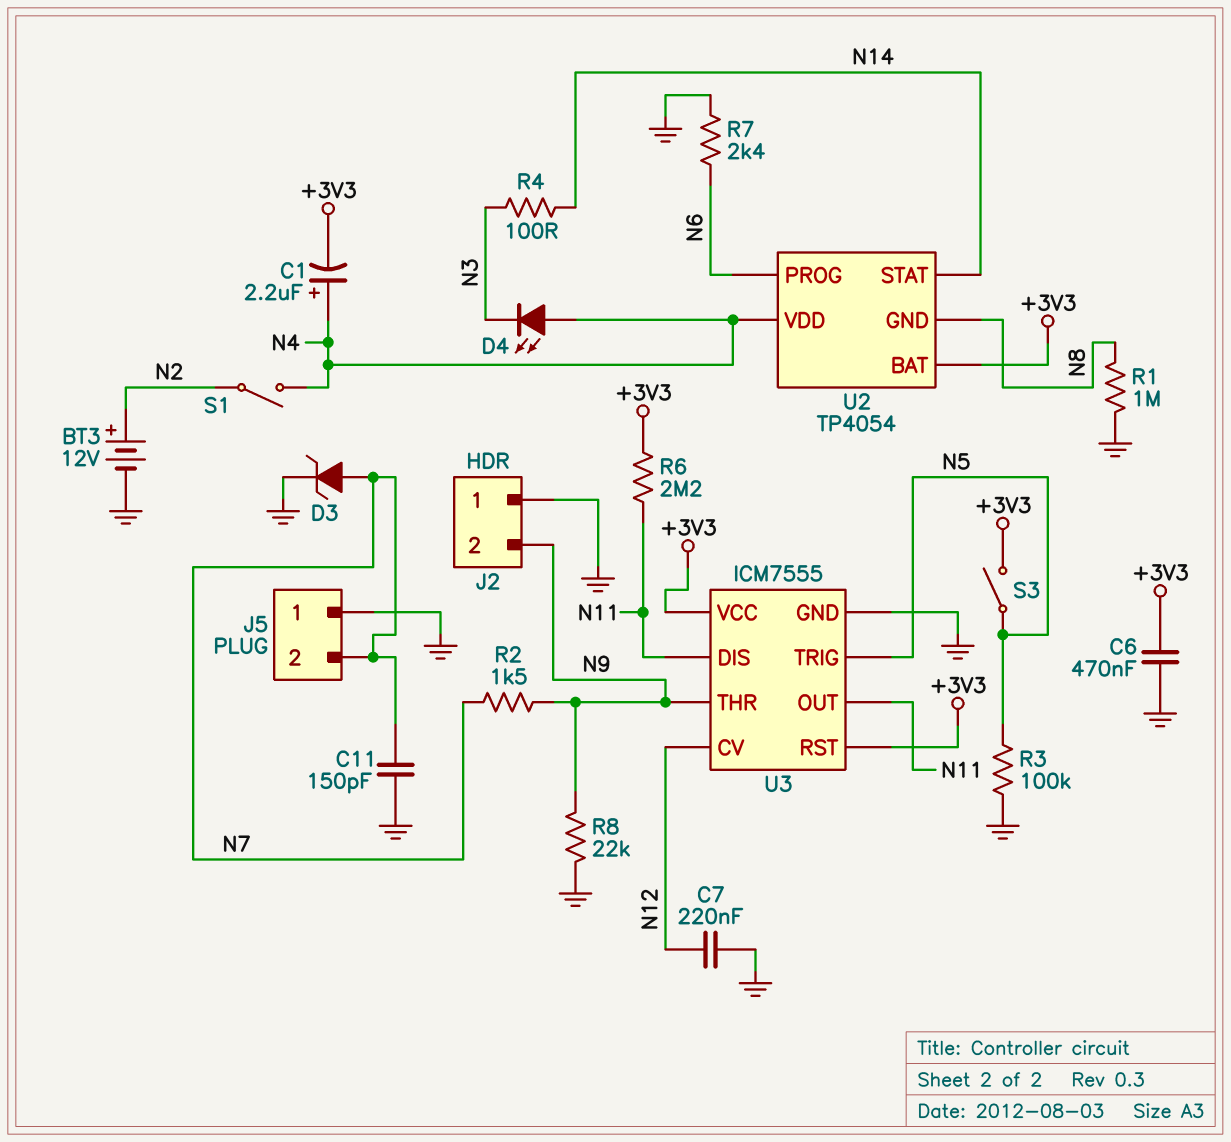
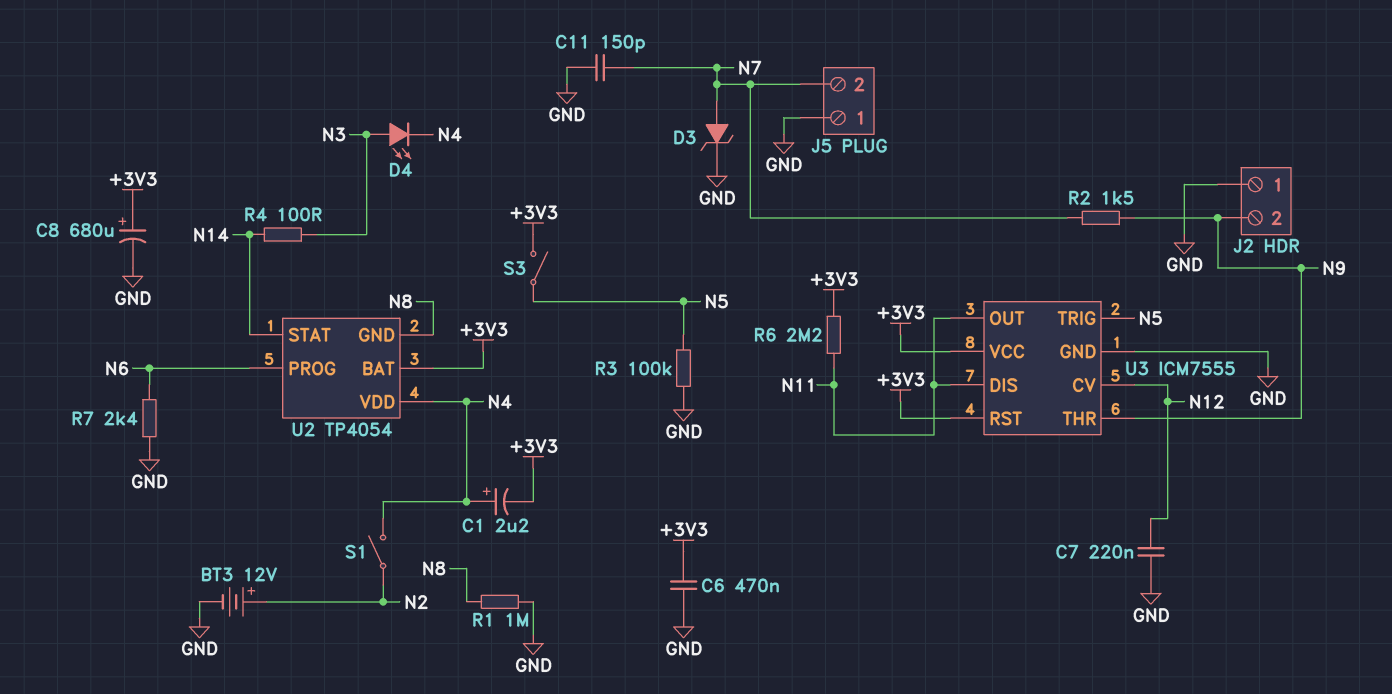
C8: none -> 680uF (plus +3V3, minus GND)
D4: LED (A N4, K N3) -> LED (A N3, K N4)
R8: 22k (GND, N9) -> none

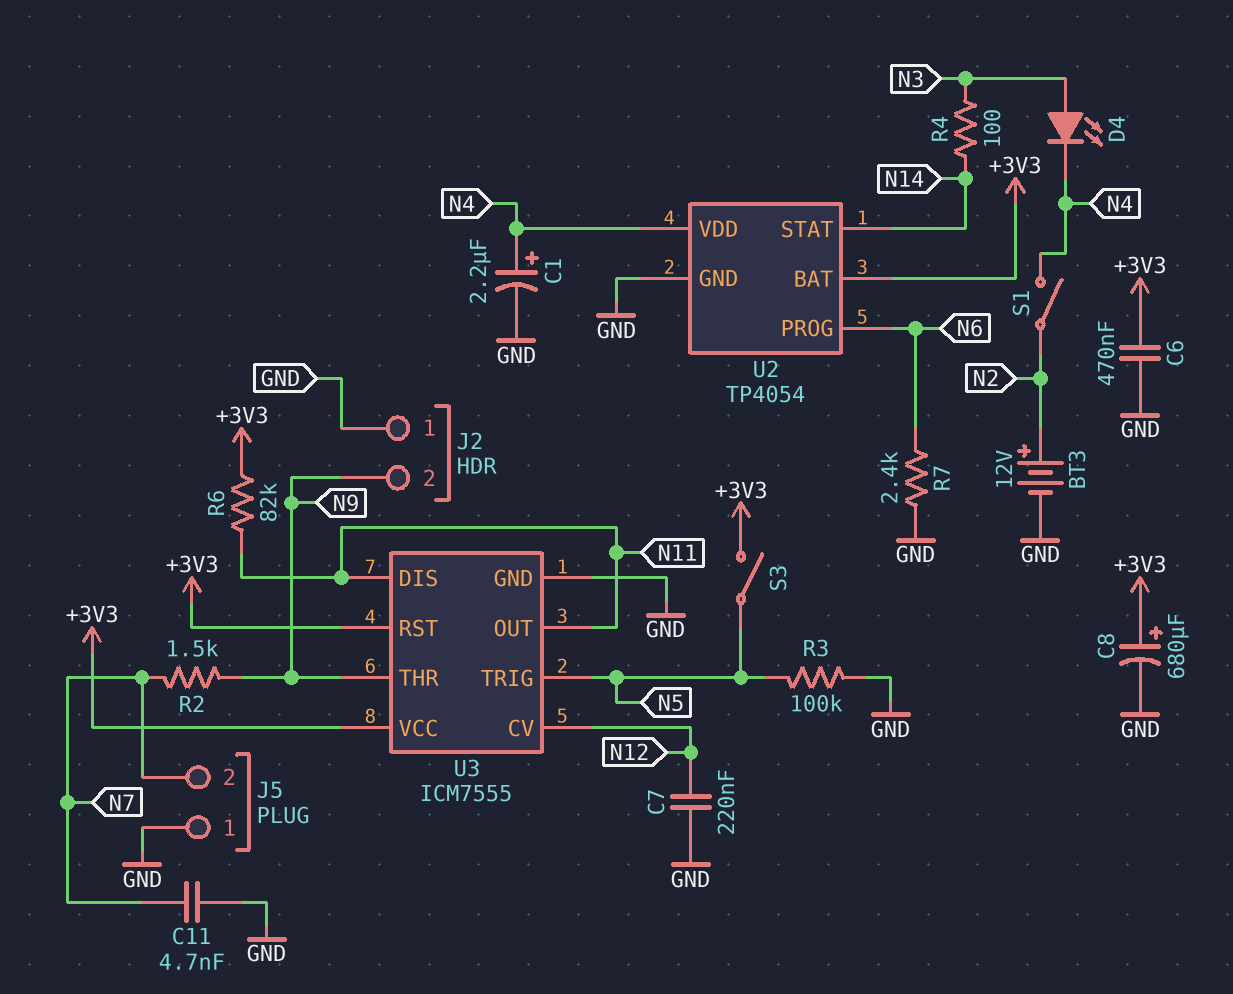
C1: 2.2uF (plus N4, minus +3V3) -> 2.2uF (plus N4, minus GND)
C11: 150pF (GND, N7) -> 4.7nF (GND, N7)
D3: zener (A N7, K GND) -> none
R1: 1M (GND, N8) -> none
R6: 2.2M (+3V3, N11) -> 82k (+3V3, N11)
U2 pin GND: N8 -> GND

